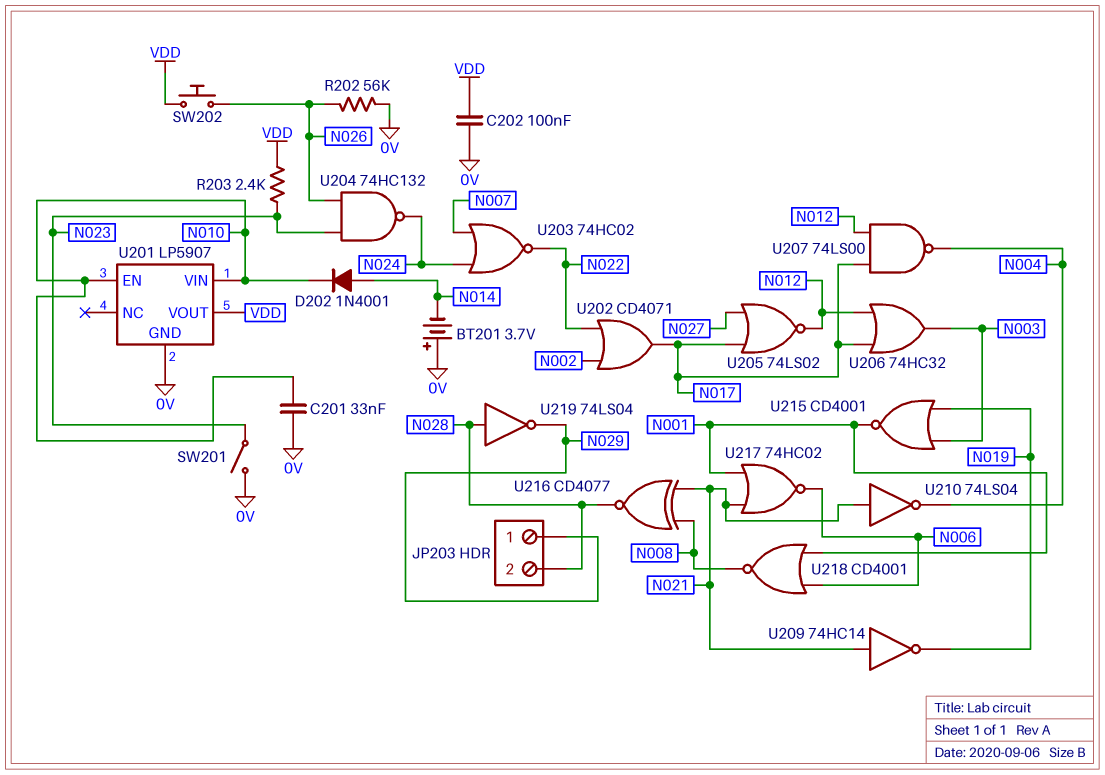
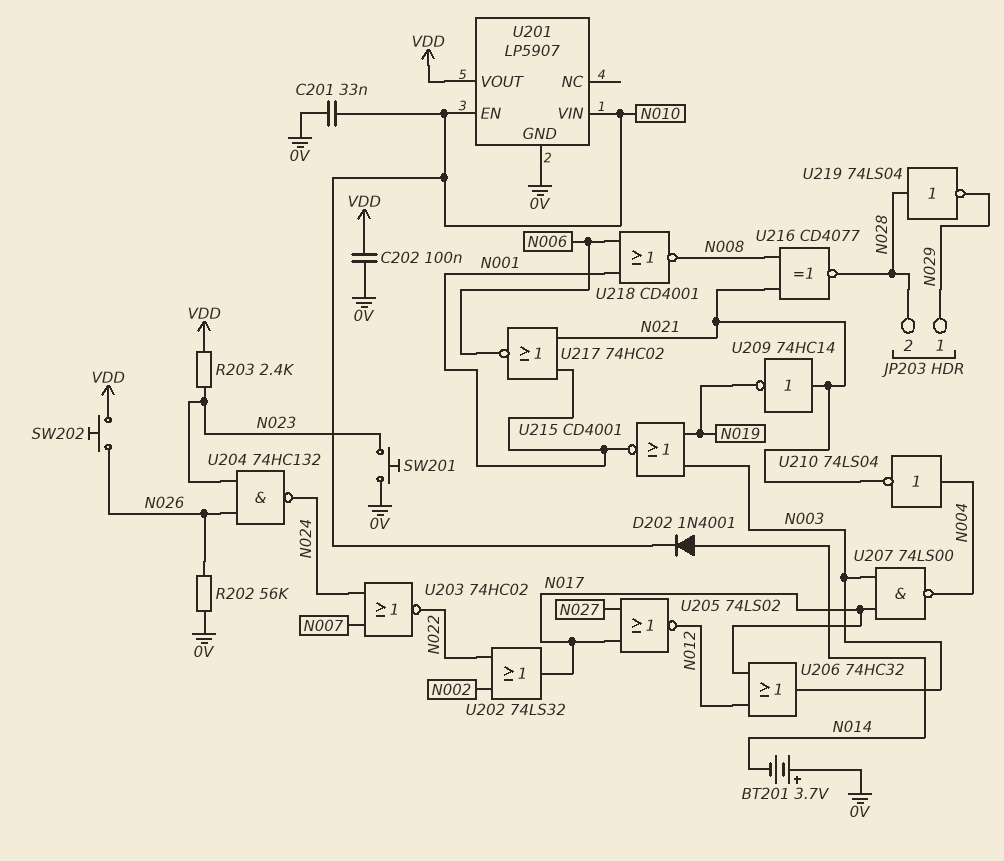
SW201: switch (0V, N023) -> button (0V, N023)
U202: OR CD4071 (in N002, in N022, out N017) -> OR 74LS32 (in N002, in N022, out N017)
U207: NAND 74LS00 (in N012, in N017, out N004) -> NAND 74LS00 (in N003, in N017, out N004)
U210: NOT 74LS04 (in N021, out N004) -> NOT 74LS04 (in N004, out N021)

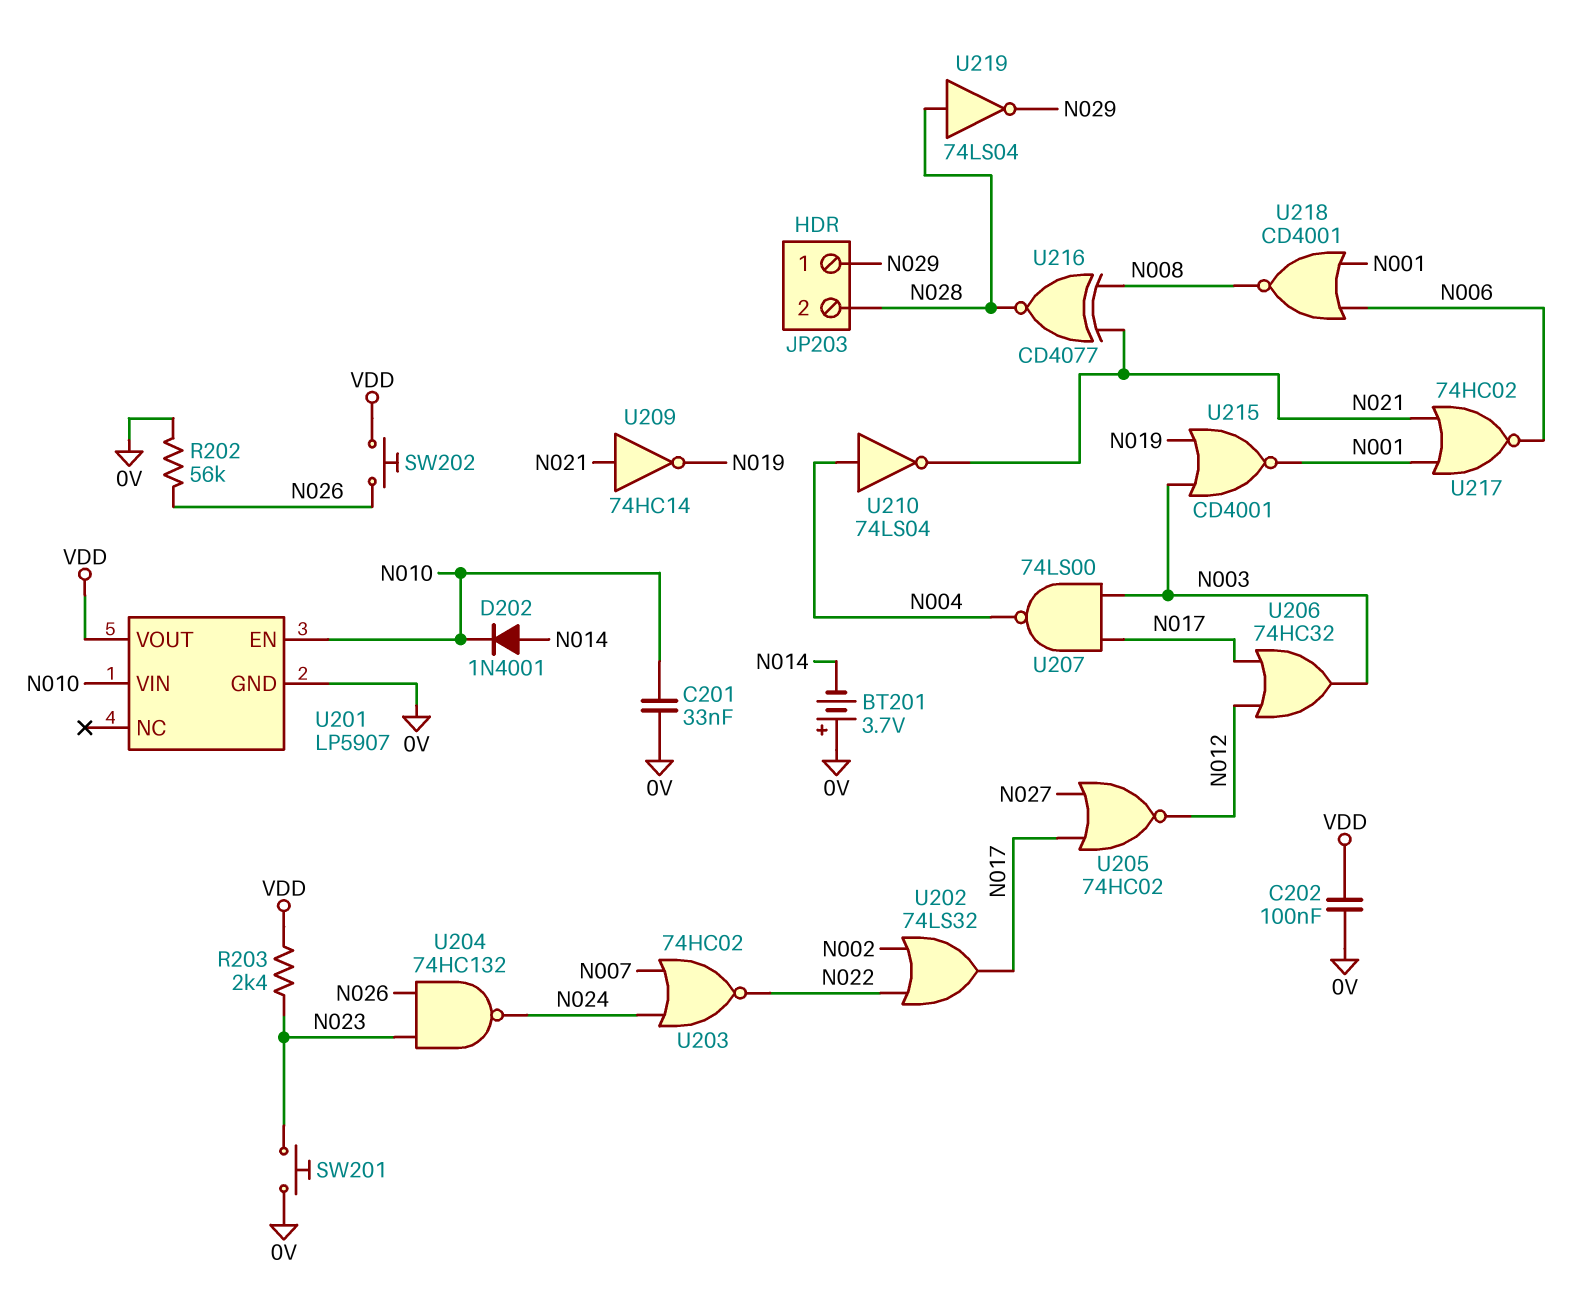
U205: NOR 74LS02 (in N017, in N027, out N012) -> NOR 74HC02 (in N017, in N027, out N012)

